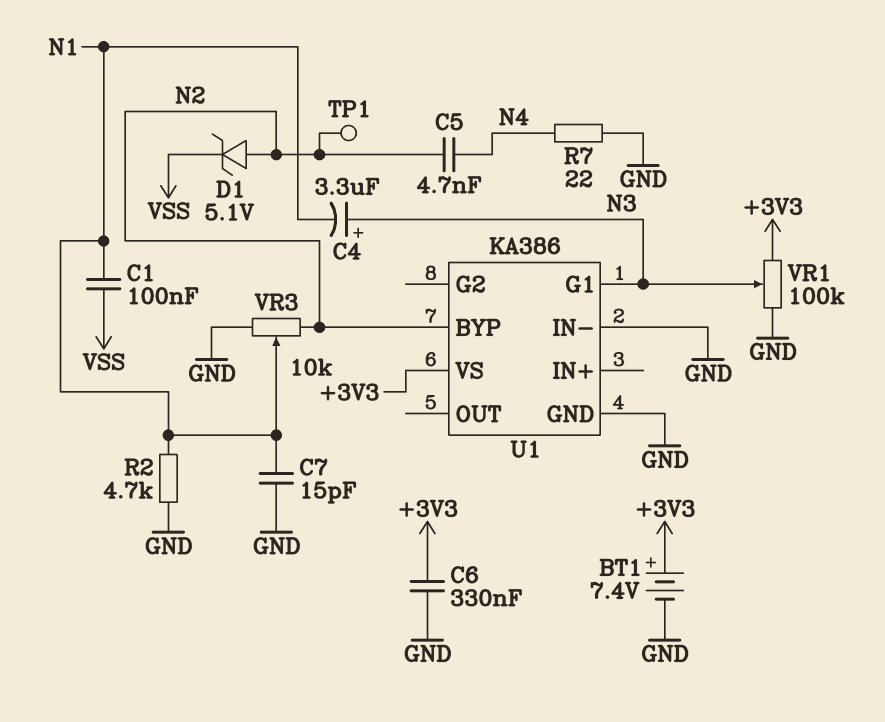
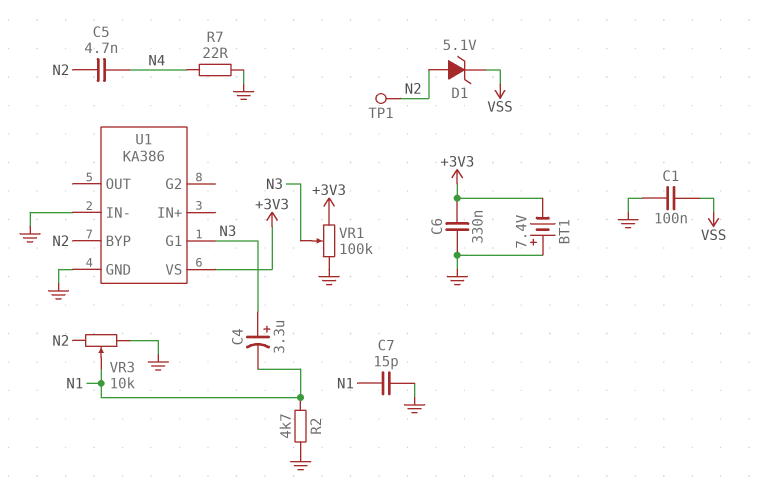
BT1: 7.4V (plus +3V3, minus GND) -> 7.4V (plus GND, minus +3V3)
C1: 100nF (N1, VSS) -> 100nF (GND, VSS)

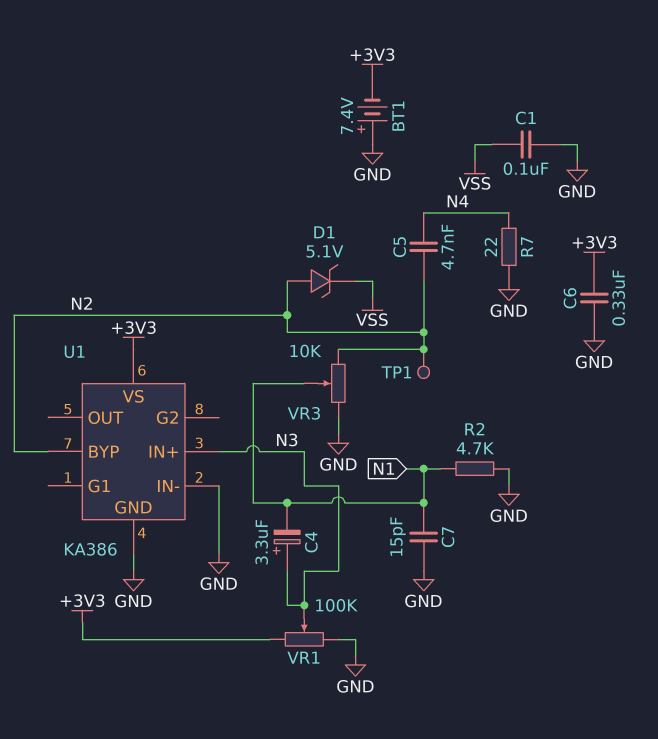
U1 pin G1: N3 -> none
U1 pin IN+: none -> N3

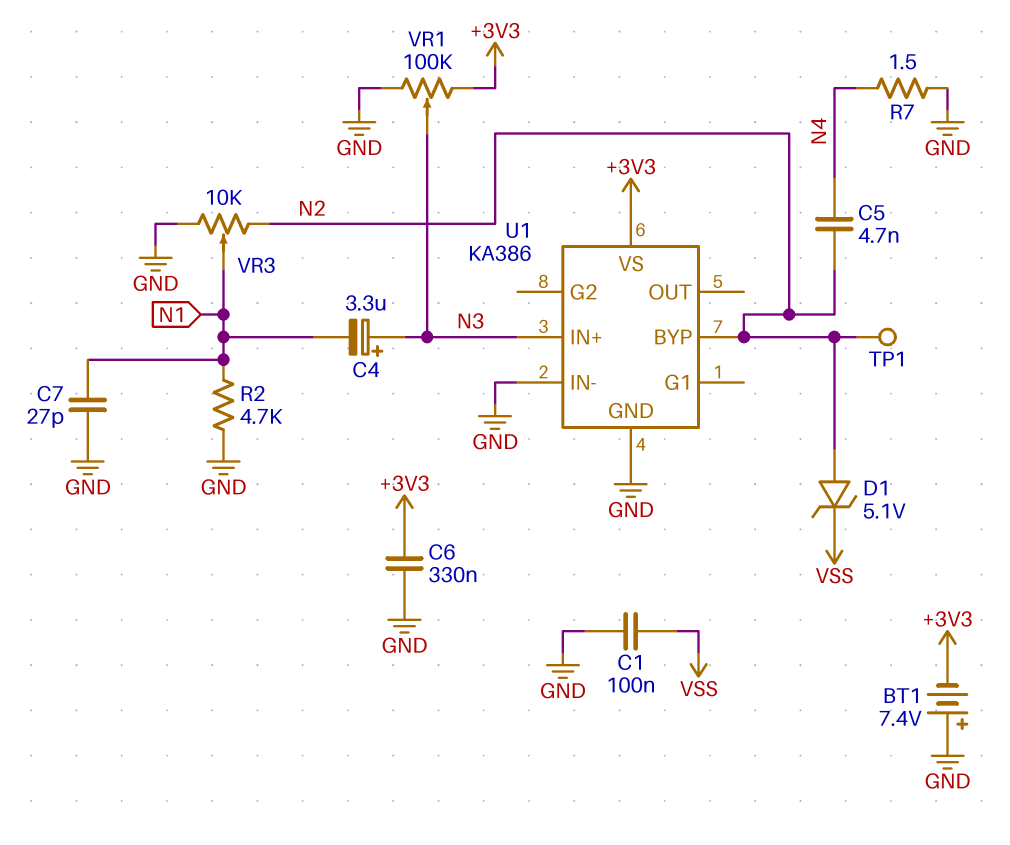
C7: 15pF (GND, N1) -> 27pF (GND, N1)
R7: 22 (GND, N4) -> 1.5 (GND, N4)

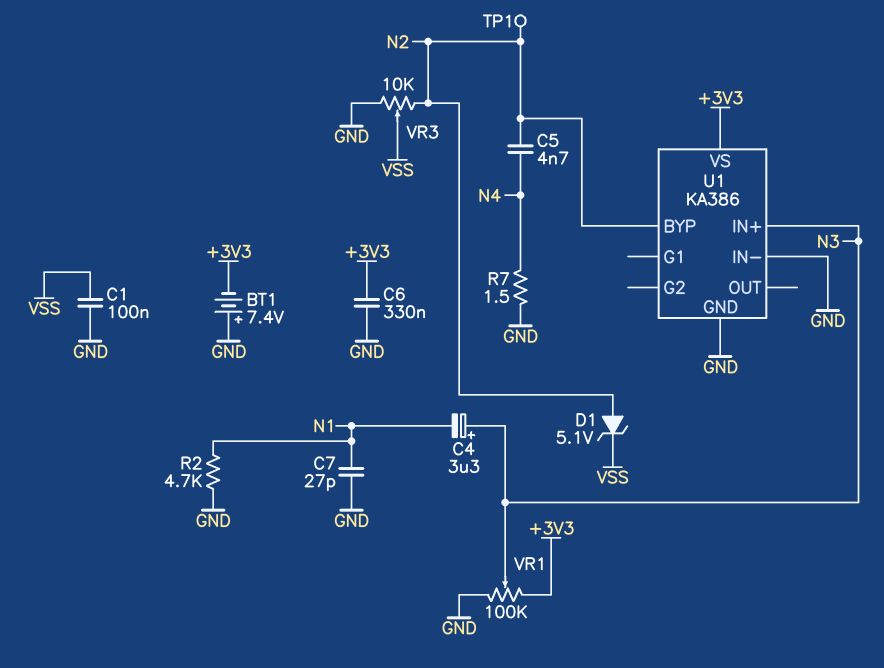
VR3: 10k (GND, N2, wiper N1) -> 10k (GND, N2, wiper VSS)

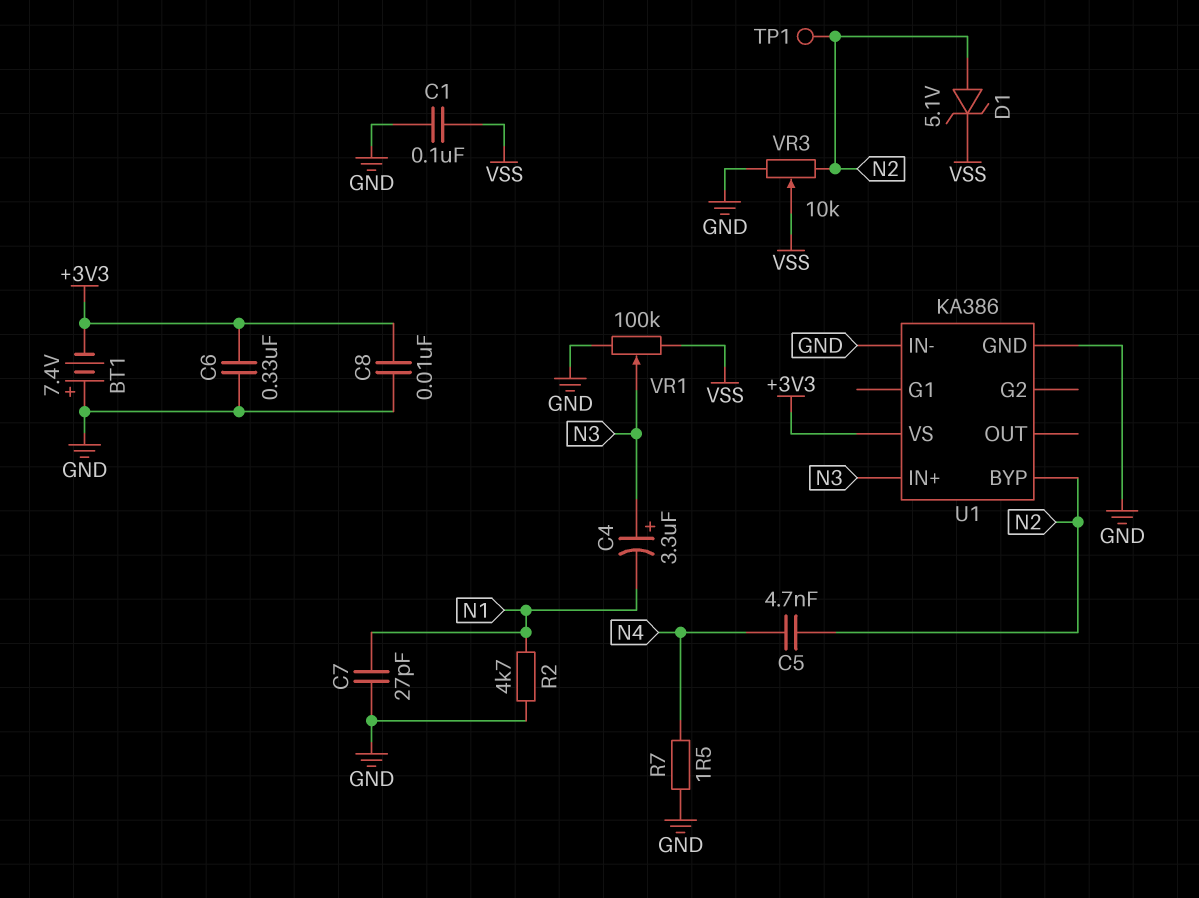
C8: none -> 10nF (+3V3, GND)
VR1: 100k (+3V3, GND, wiper N3) -> 100k (GND, VSS, wiper N3)

